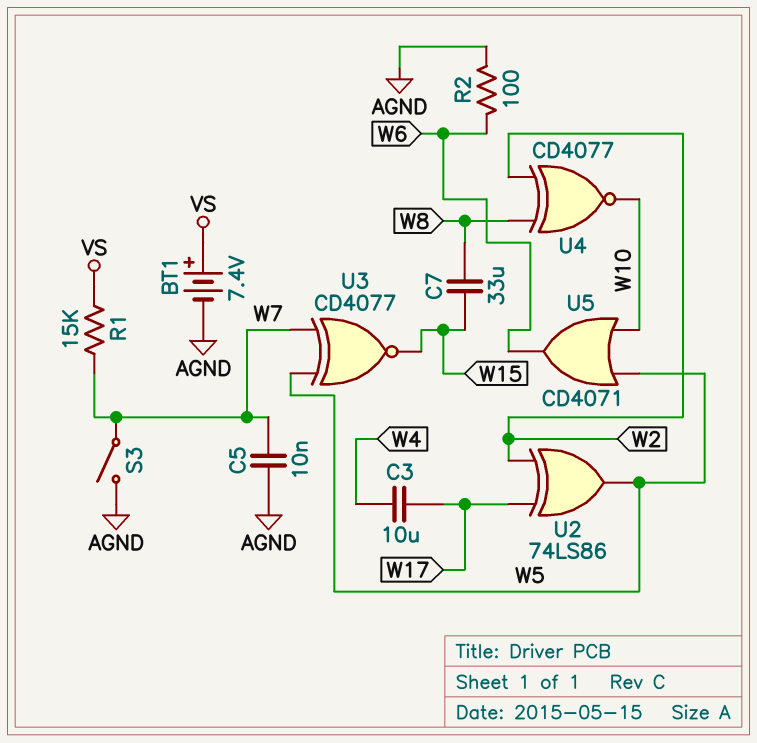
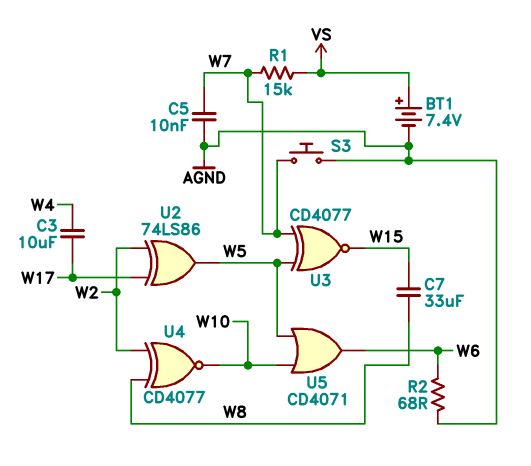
R2: 100 (AGND, W6) -> 68 (AGND, W6)
S3: switch (AGND, W7) -> button (AGND, W7)

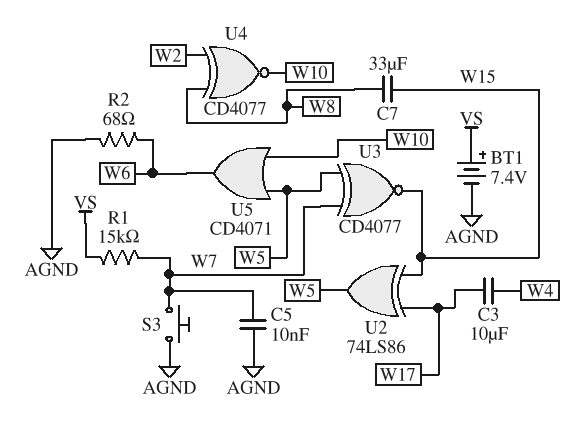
U2: XOR 74LS86 (in W2, in W17, out W5) -> XOR 74LS86 (in W15, in W17, out W5)

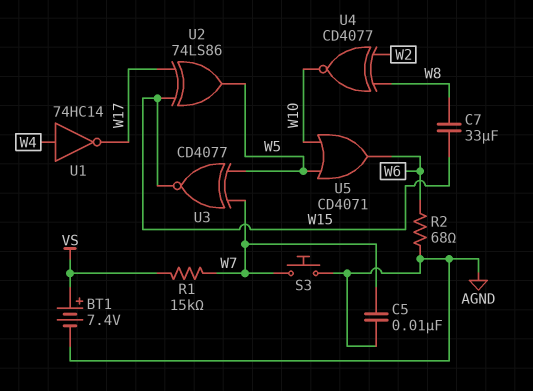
C3: 10uF (W4, W17) -> none
U1: none -> NOT 74HC14 (in W4, out W17)

